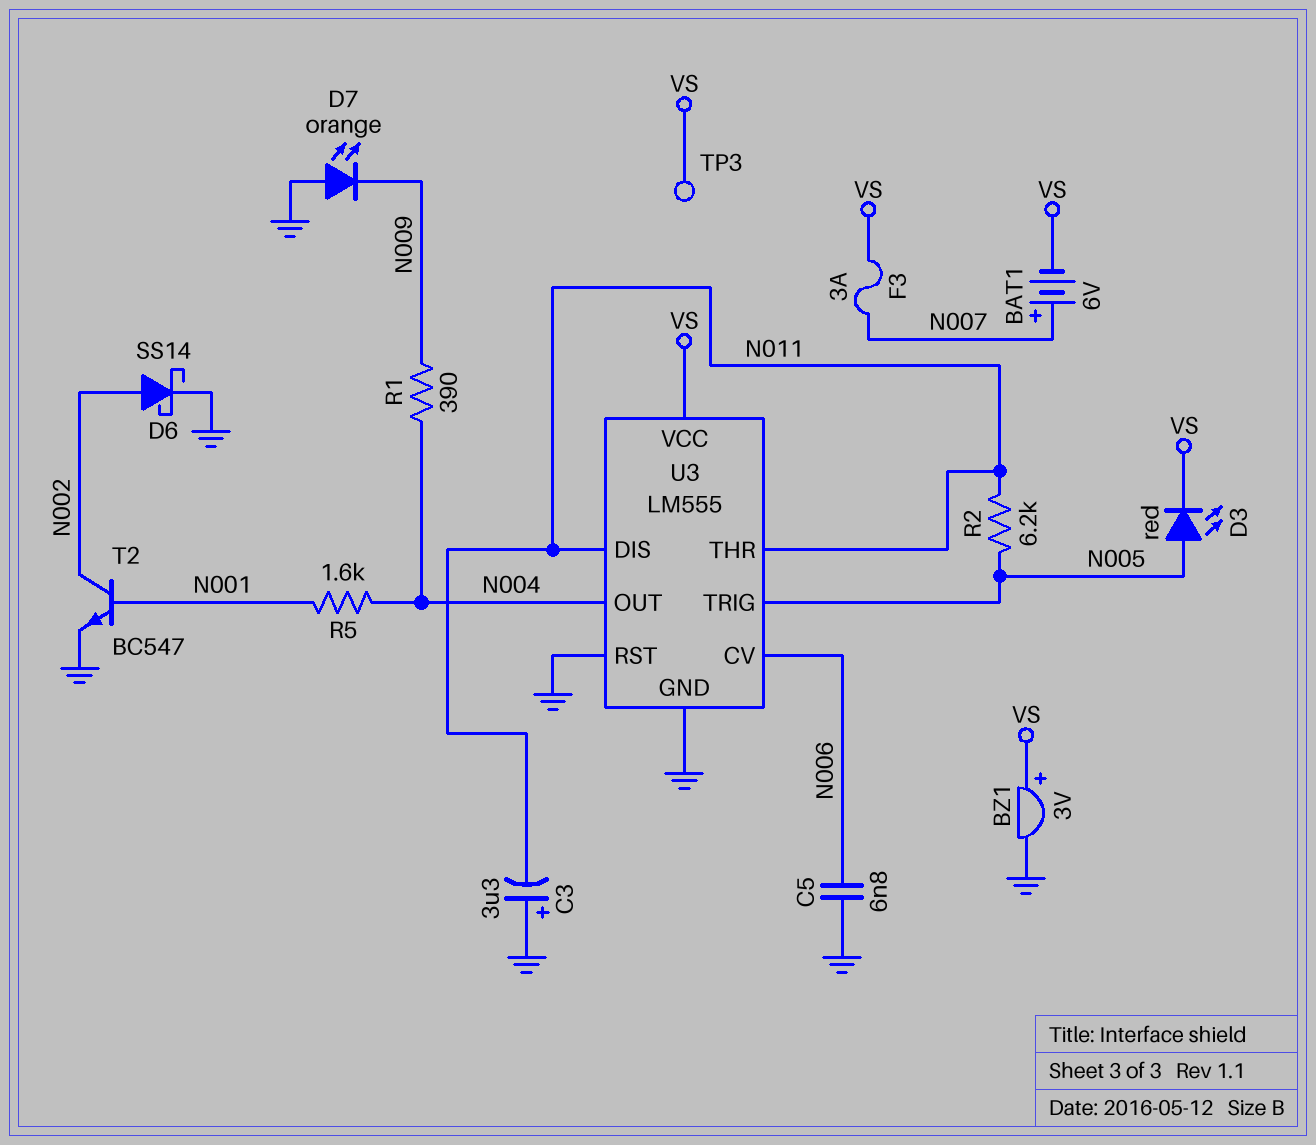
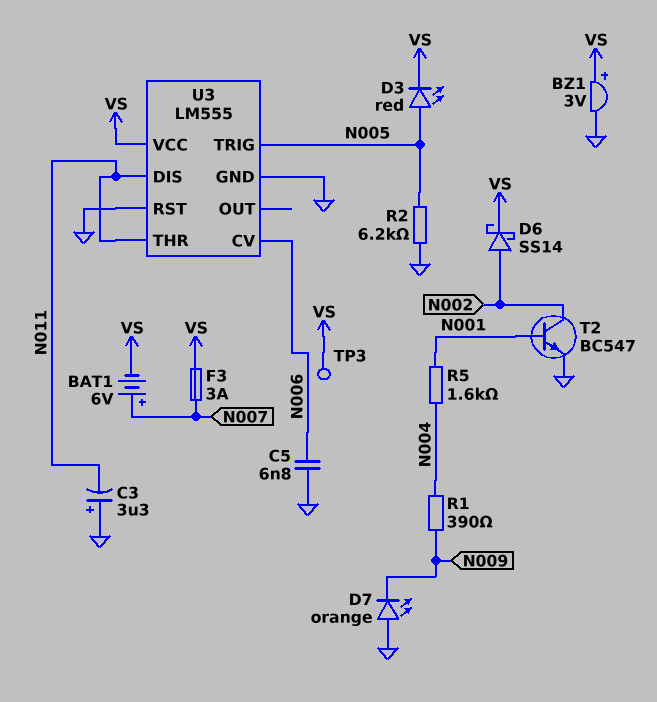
D6: schottky SS14 (A N002, K GND) -> schottky SS14 (A N002, K VS)
R2: 6.2k (N005, N011) -> 6.2k (GND, N005)
U3 pin OUT: N004 -> none

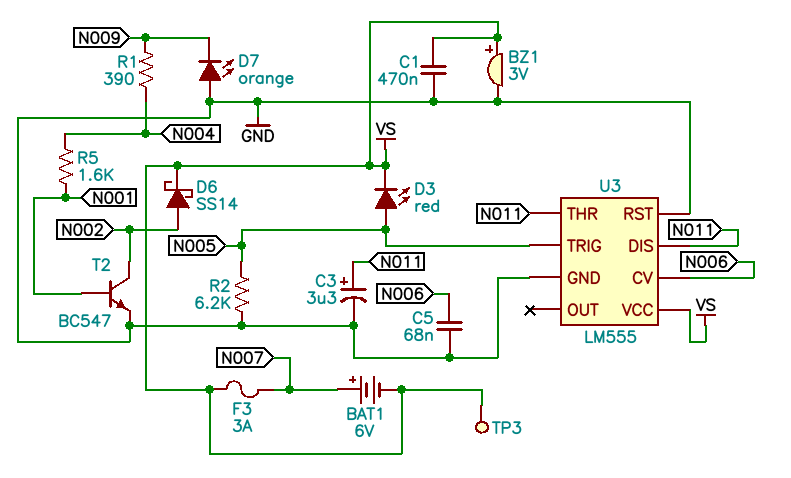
C1: none -> 470nF (GND, VS)
C3: 3.3uF (plus GND, minus N011) -> 3.3uF (plus N011, minus GND)
C5: 6.8nF (GND, N006) -> 68nF (GND, N006)

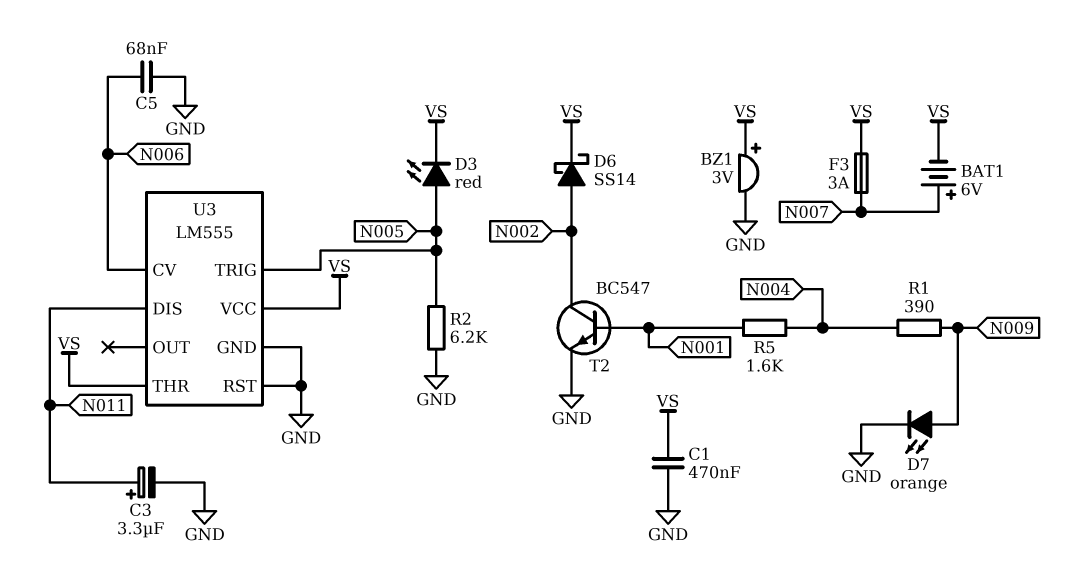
D7: LED orange (A GND, K N009) -> LED orange (A N009, K GND)
TP3: test point (VS) -> none
U3 pin THR: N011 -> VS

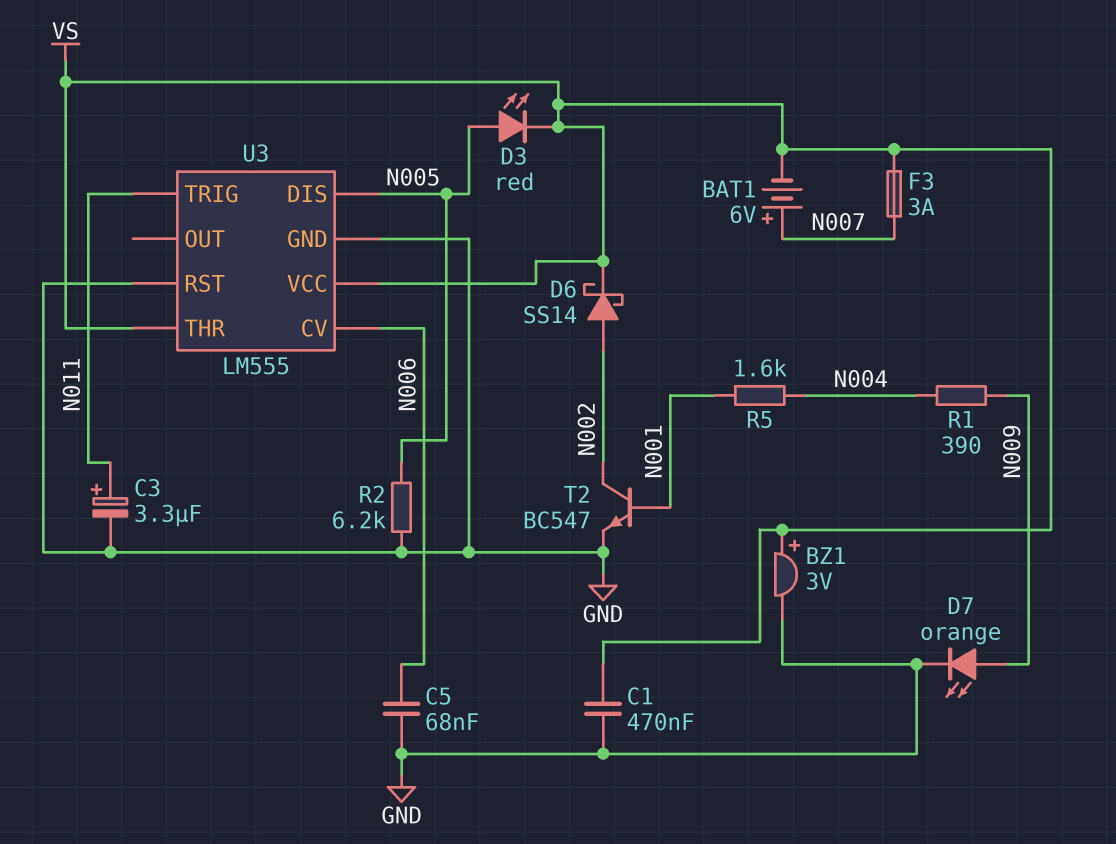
U3 pin DIS: N011 -> N005
U3 pin TRIG: N005 -> N011

